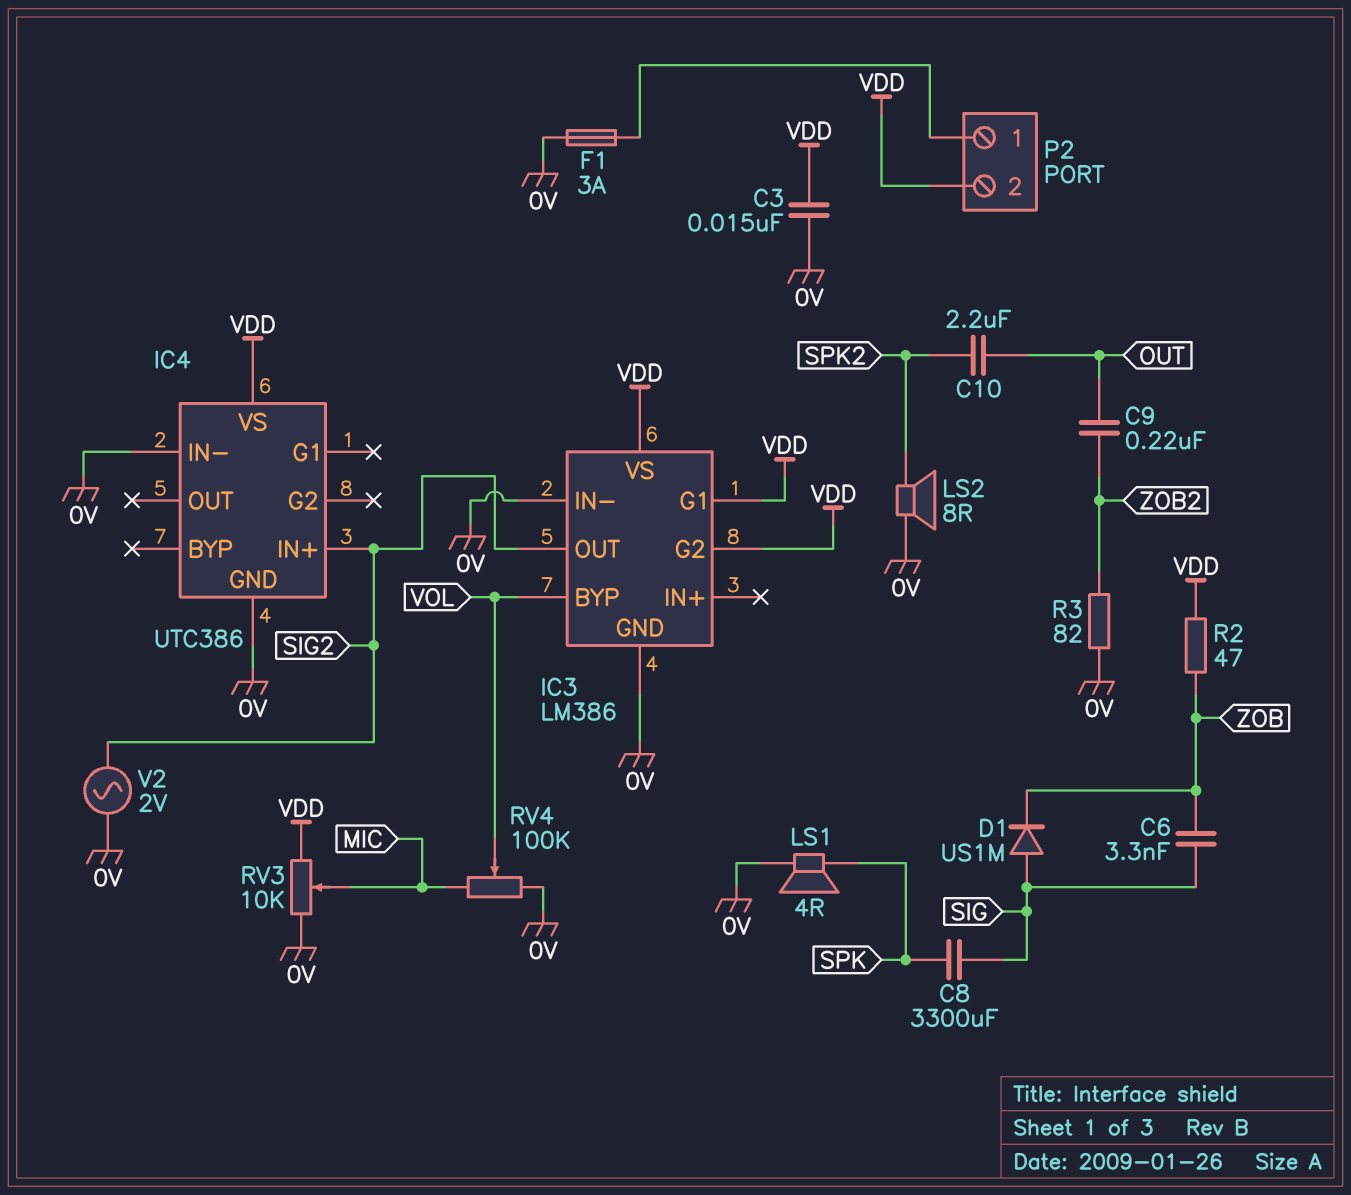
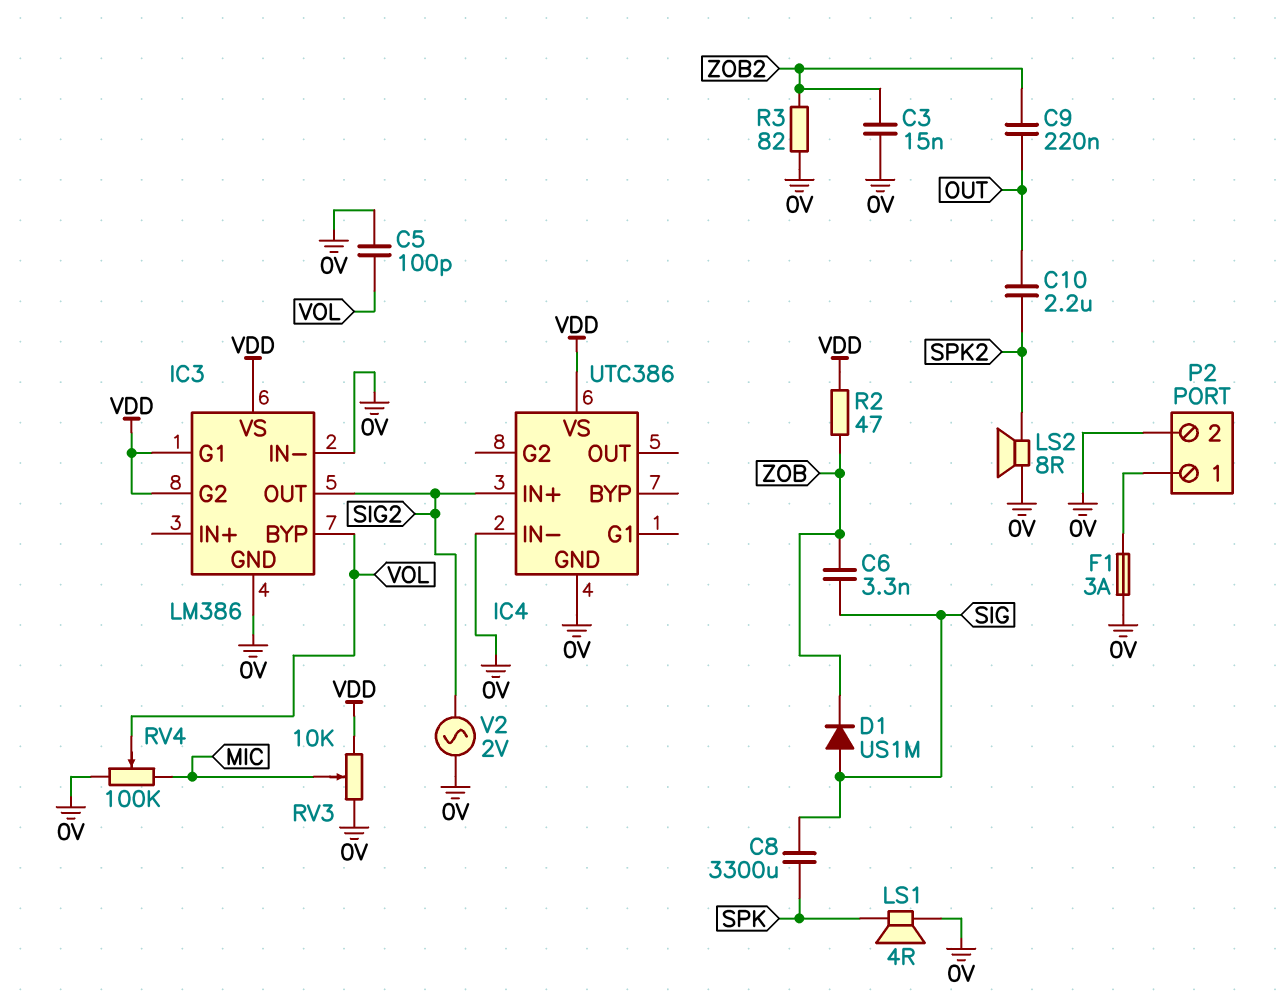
C3: 15nF (0V, VDD) -> 15nF (0V, ZOB2)
C5: none -> 100pF (0V, VOL)
P2 pin 2: VDD -> 0V

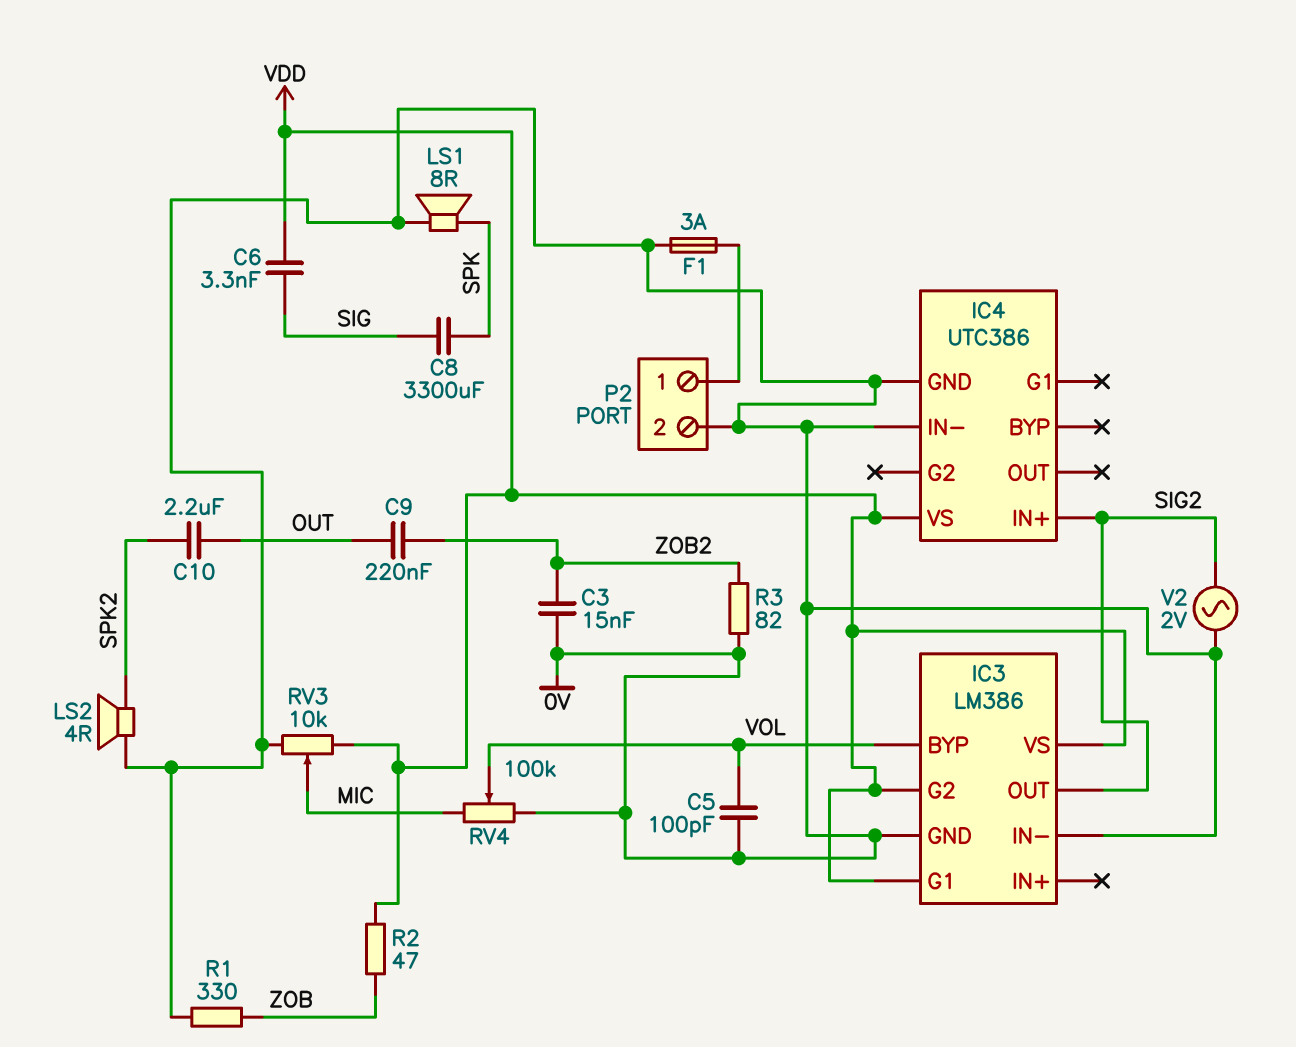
C6: 3.3nF (SIG, ZOB) -> 3.3nF (SIG, VDD)
D1: diode US1M (A SIG, K ZOB) -> none
LS1: speaker 4R (0V, SPK) -> speaker 8R (0V, SPK)
LS2: speaker 8R (0V, SPK2) -> speaker 4R (0V, SPK2)
R1: none -> 330 (0V, ZOB)

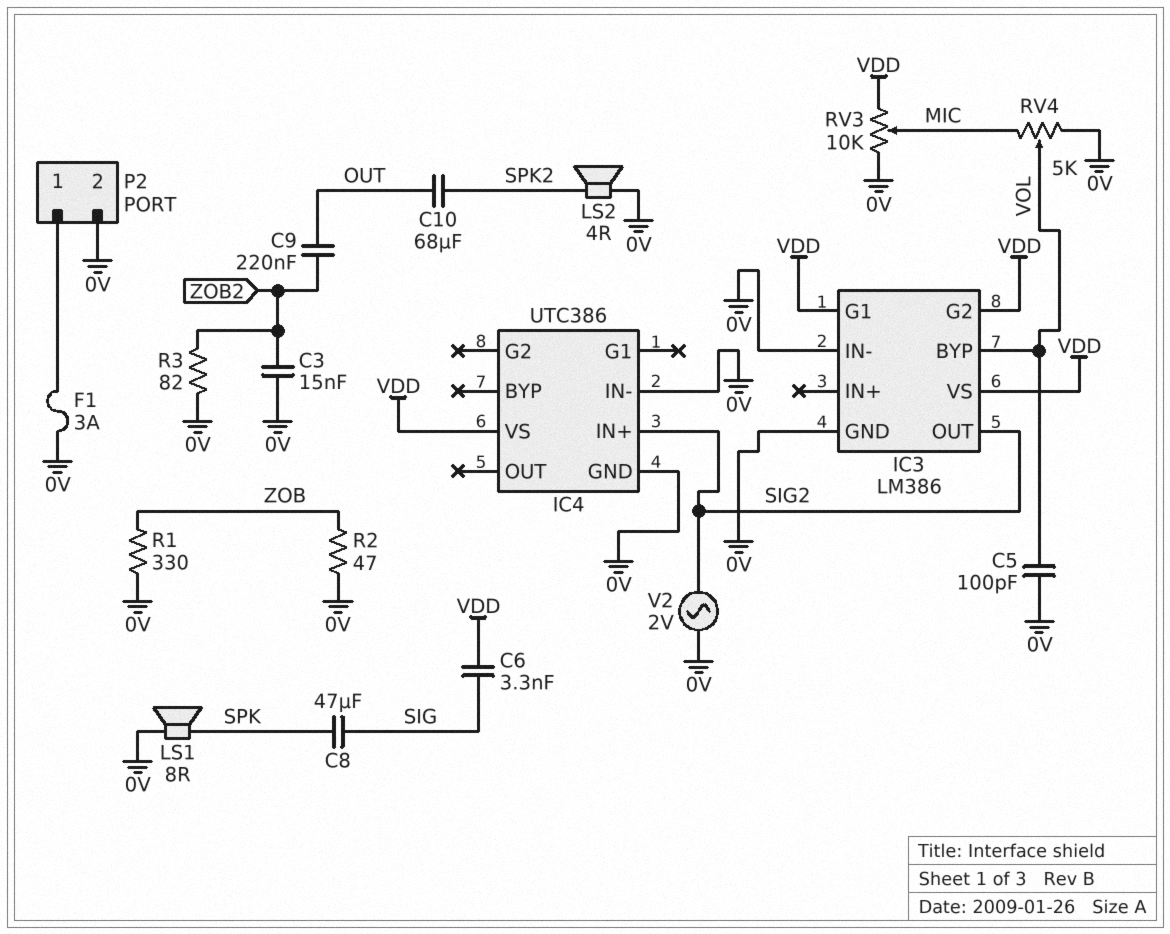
C8: 3300uF (SIG, SPK) -> 47uF (SIG, SPK)
C10: 2.2uF (OUT, SPK2) -> 68uF (OUT, SPK2)
R2: 47 (VDD, ZOB) -> 47 (0V, ZOB)
RV4: 100k (0V, MIC, wiper VOL) -> 5k (0V, MIC, wiper VOL)

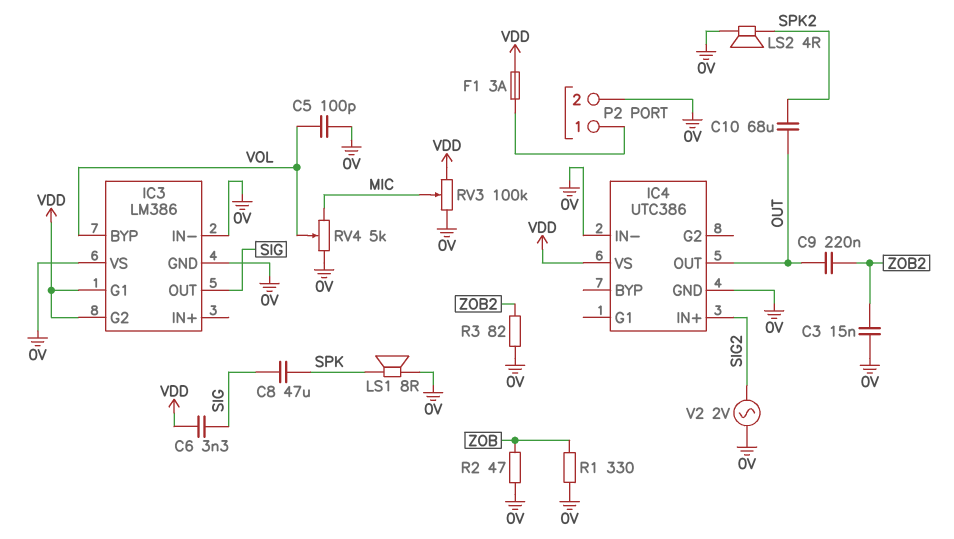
F1: 3A (0V, P2/1) -> 3A (P2/1, VDD)
IC3 pin OUT: SIG2 -> SIG
IC3 pin VS: VDD -> 0V
IC4 pin OUT: none -> OUT
RV3: 10k (0V, VDD, wiper MIC) -> 100k (0V, VDD, wiper MIC)

